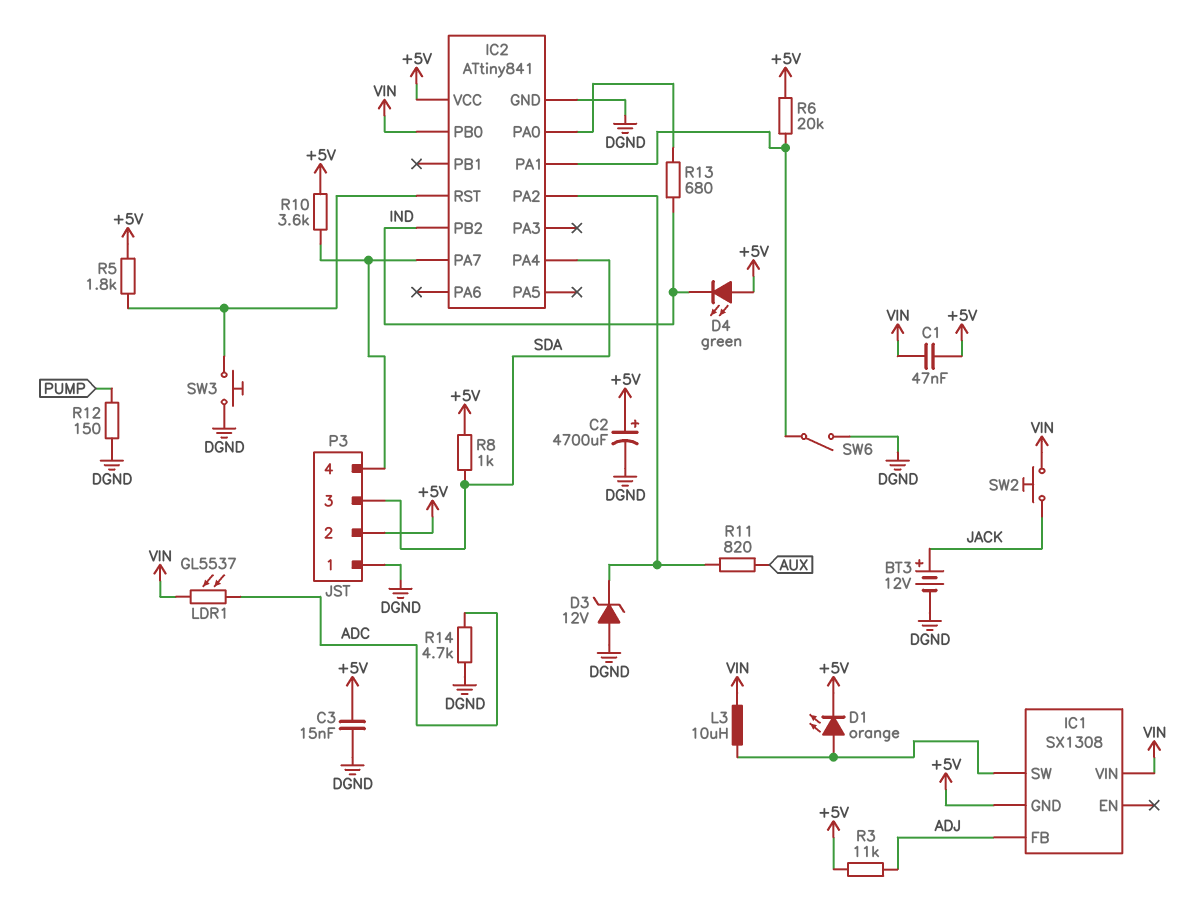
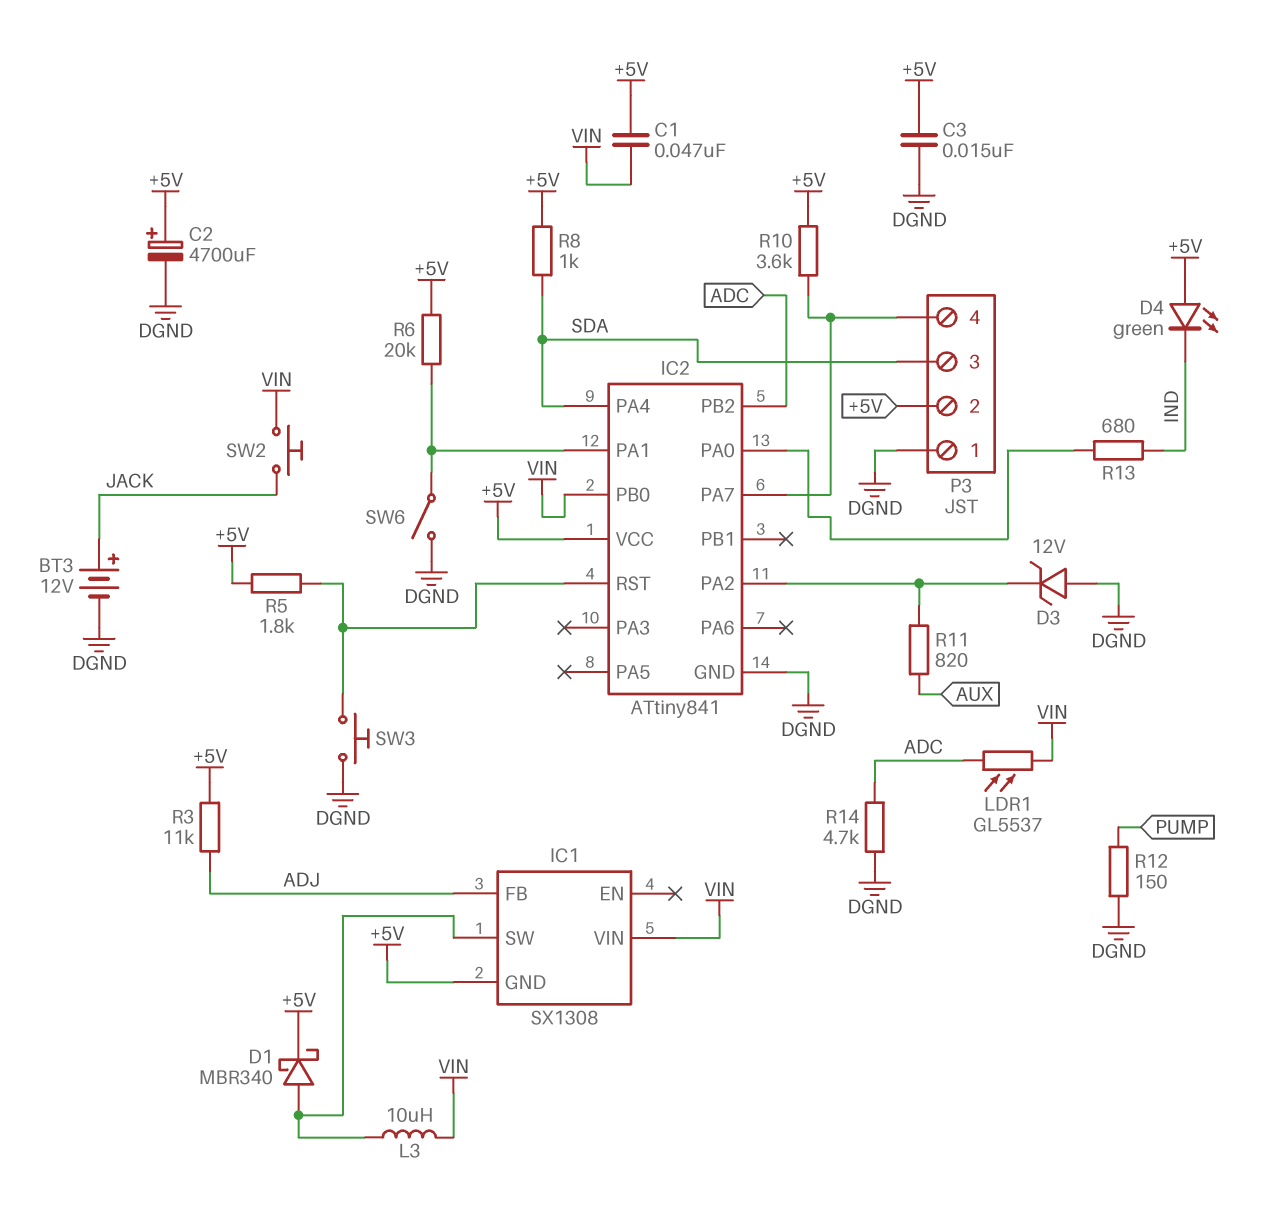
D1: LED orange (A IC1/SW, K +5V) -> schottky MBR340 (A IC1/SW, K +5V)
IC2 pin PB2: IND -> ADC

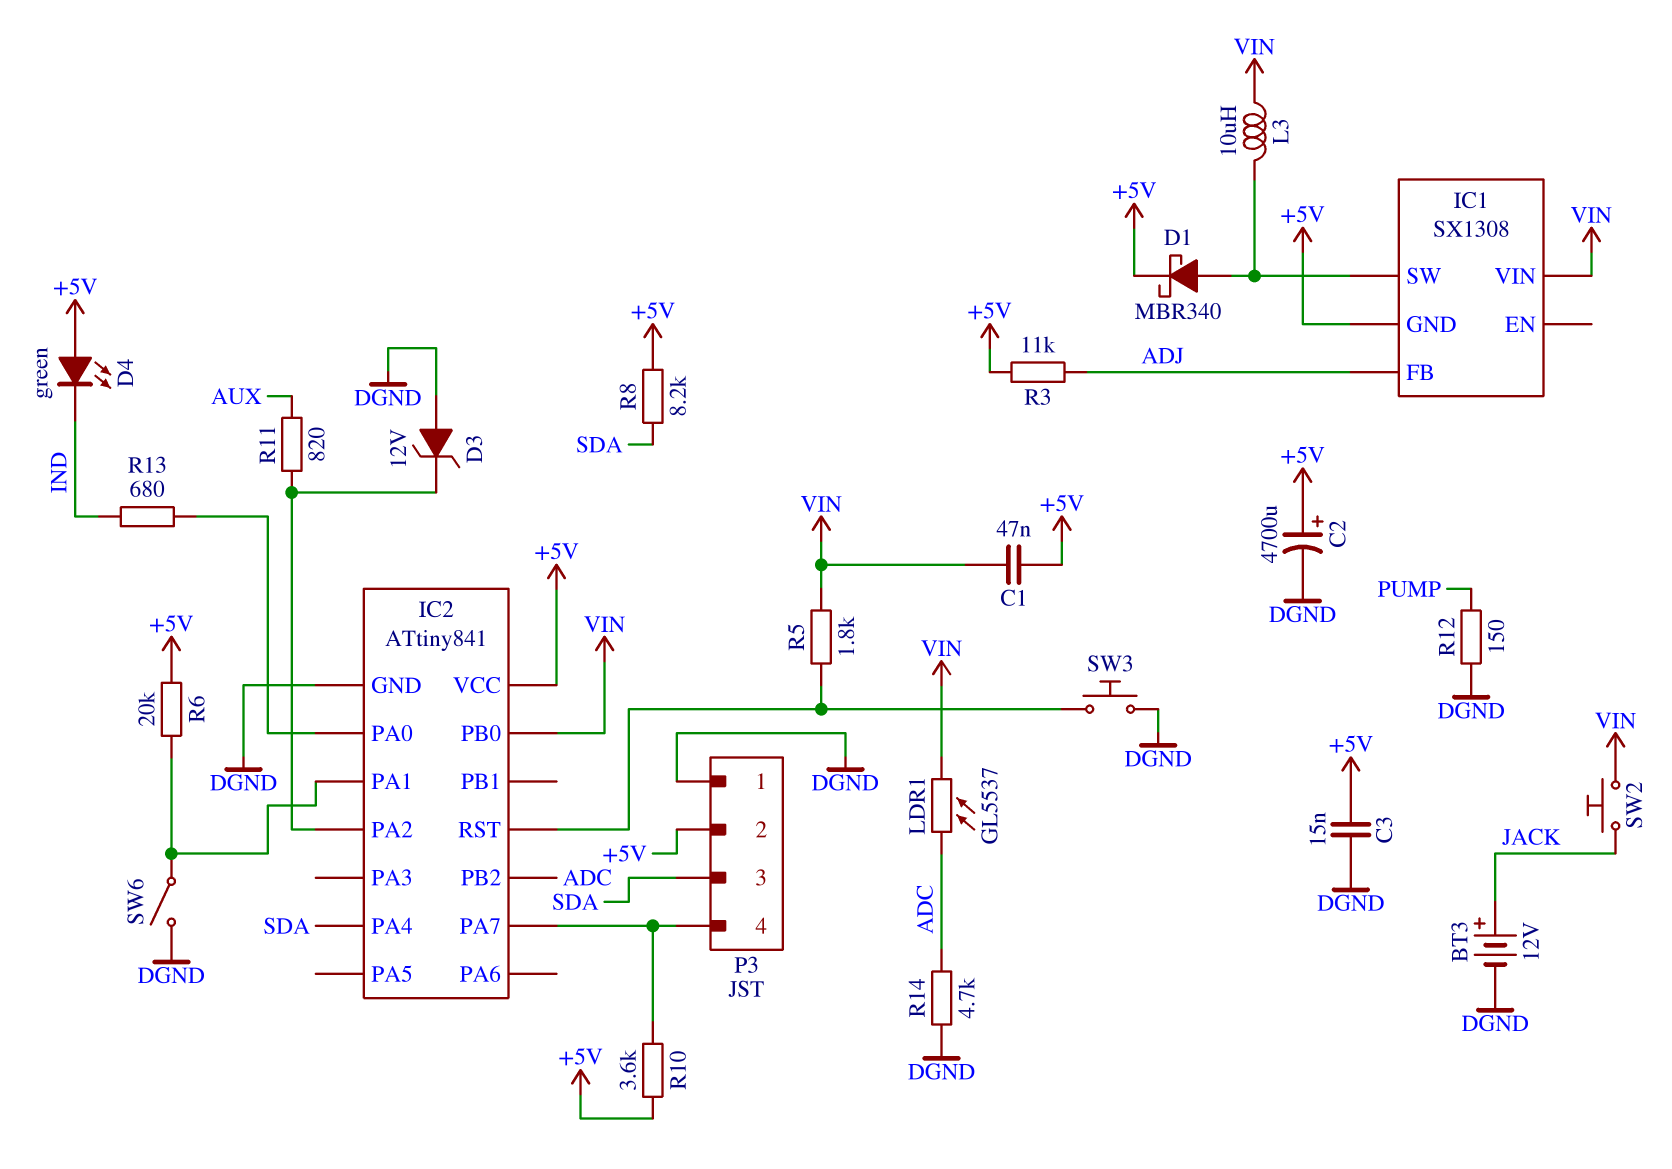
R5: 1.8k (+5V, IC2/RST) -> 1.8k (IC2/RST, VIN)
R8: 1k (+5V, SDA) -> 8.2k (+5V, SDA)

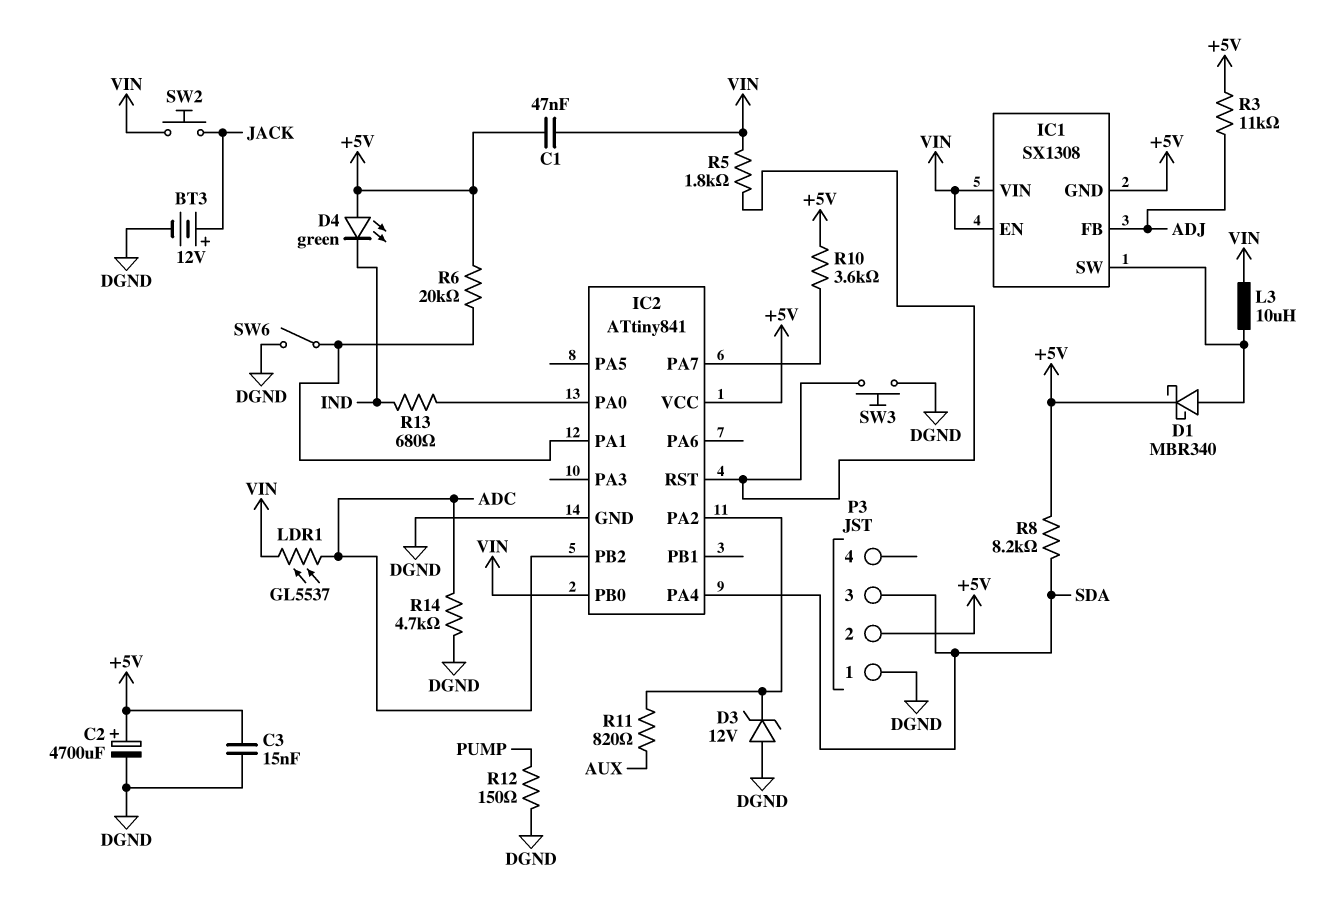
IC1 pin EN: none -> VIN
P3 pin 4: IC2/PA7 -> none

